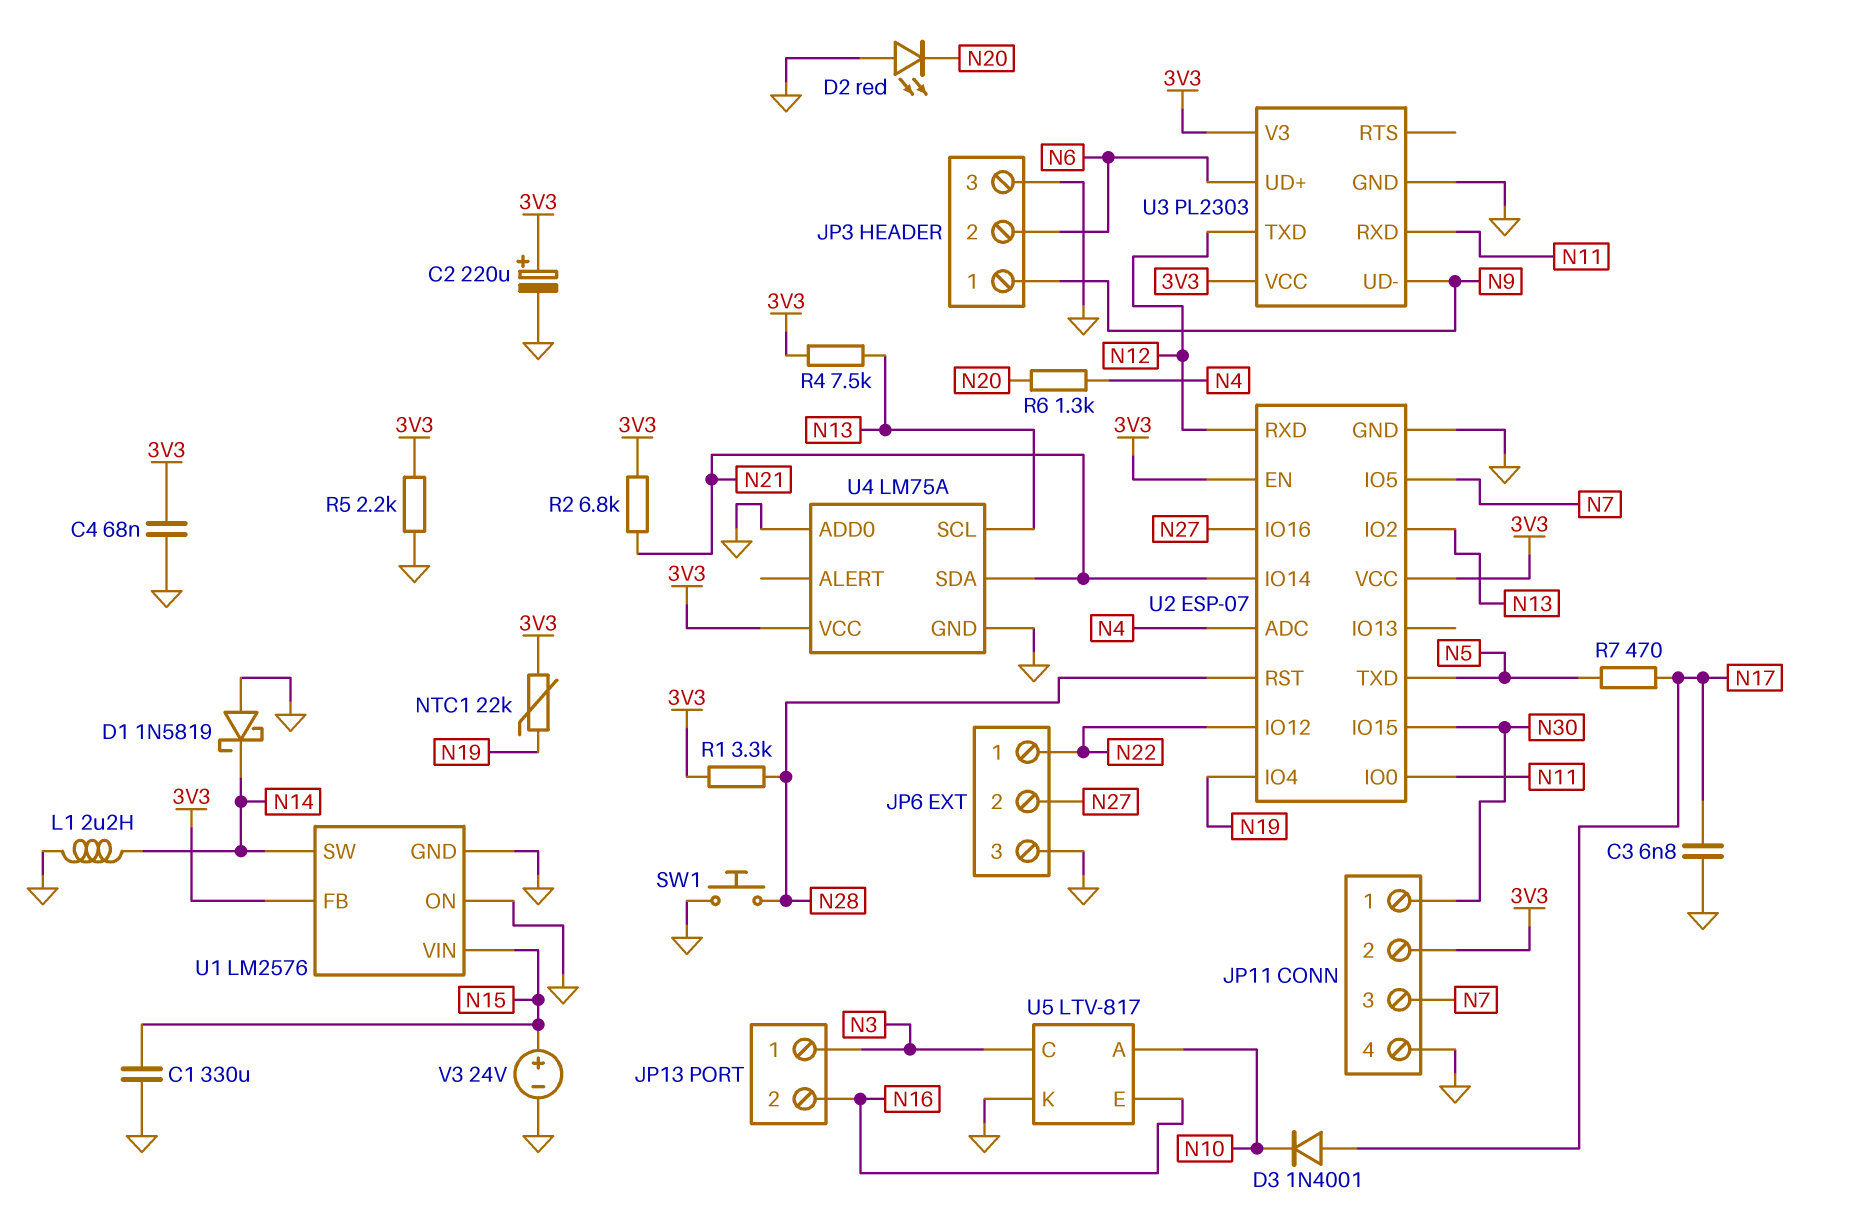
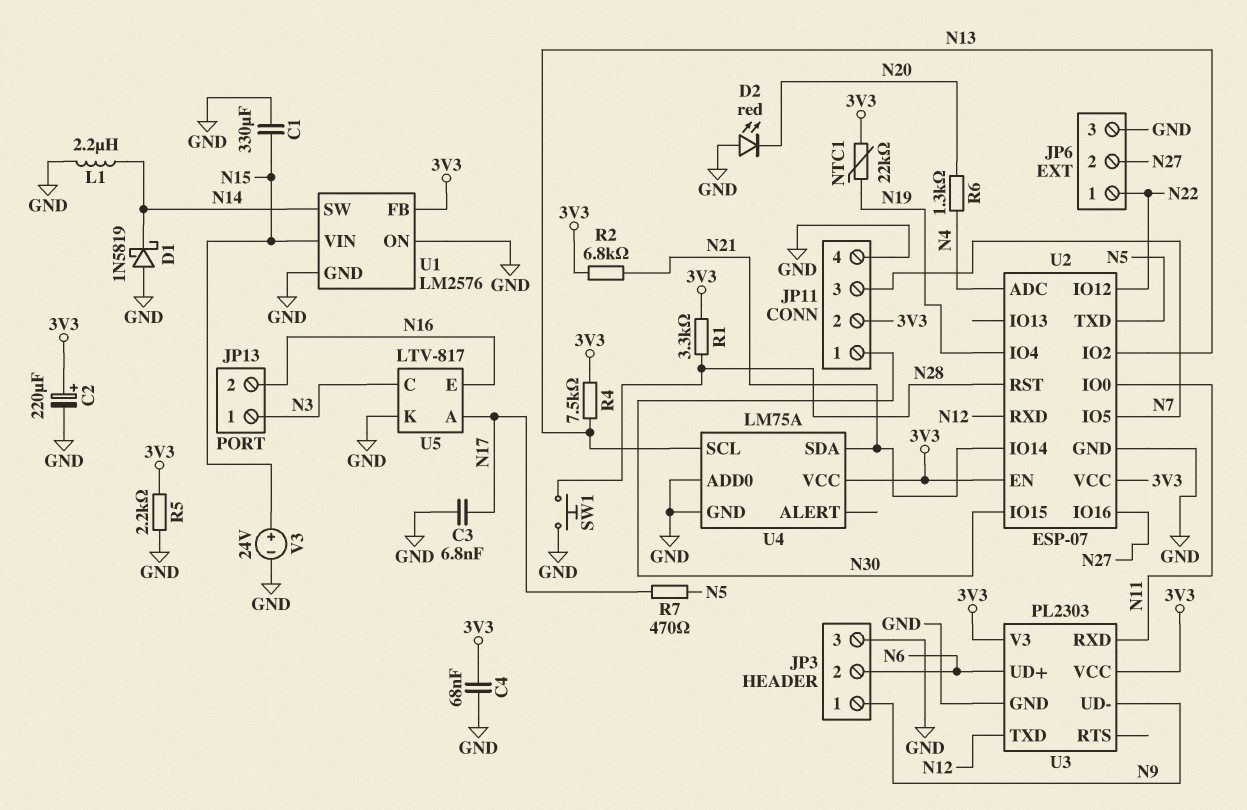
D3: diode 1N4001 (A N17, K N10) -> none
U5 pin A: N10 -> N17

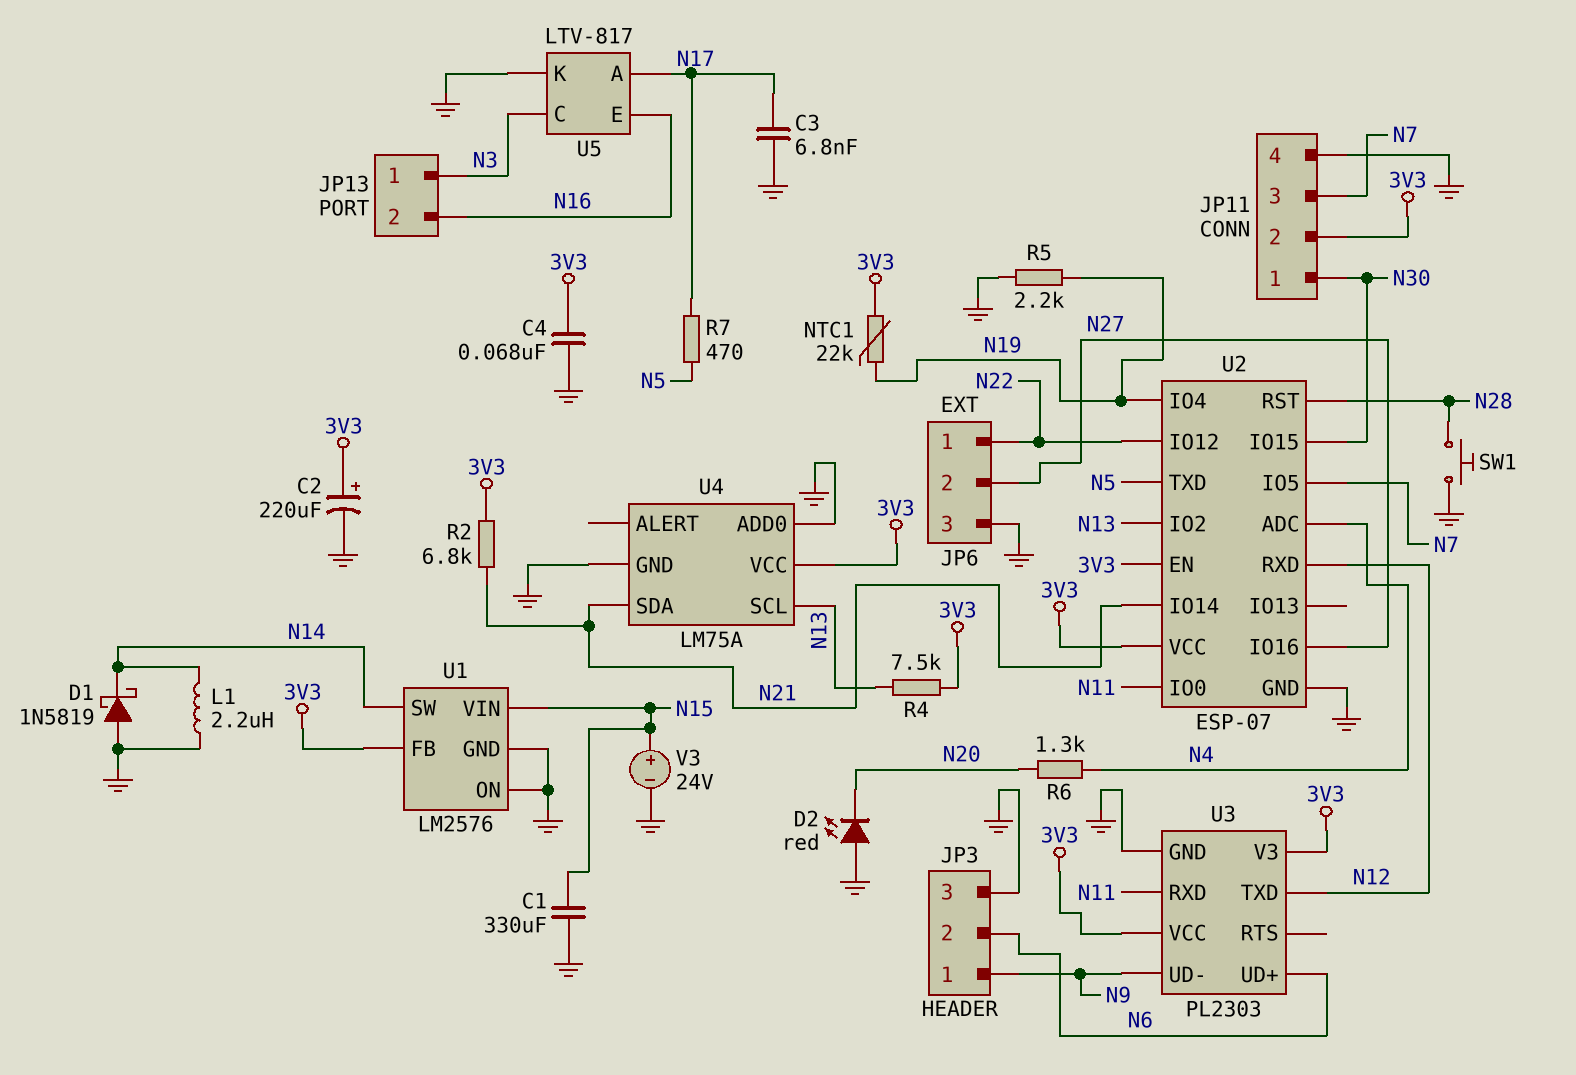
R1: 3.3k (3V3, N28) -> none
R5: 2.2k (3V3, GND) -> 2.2k (GND, N19)

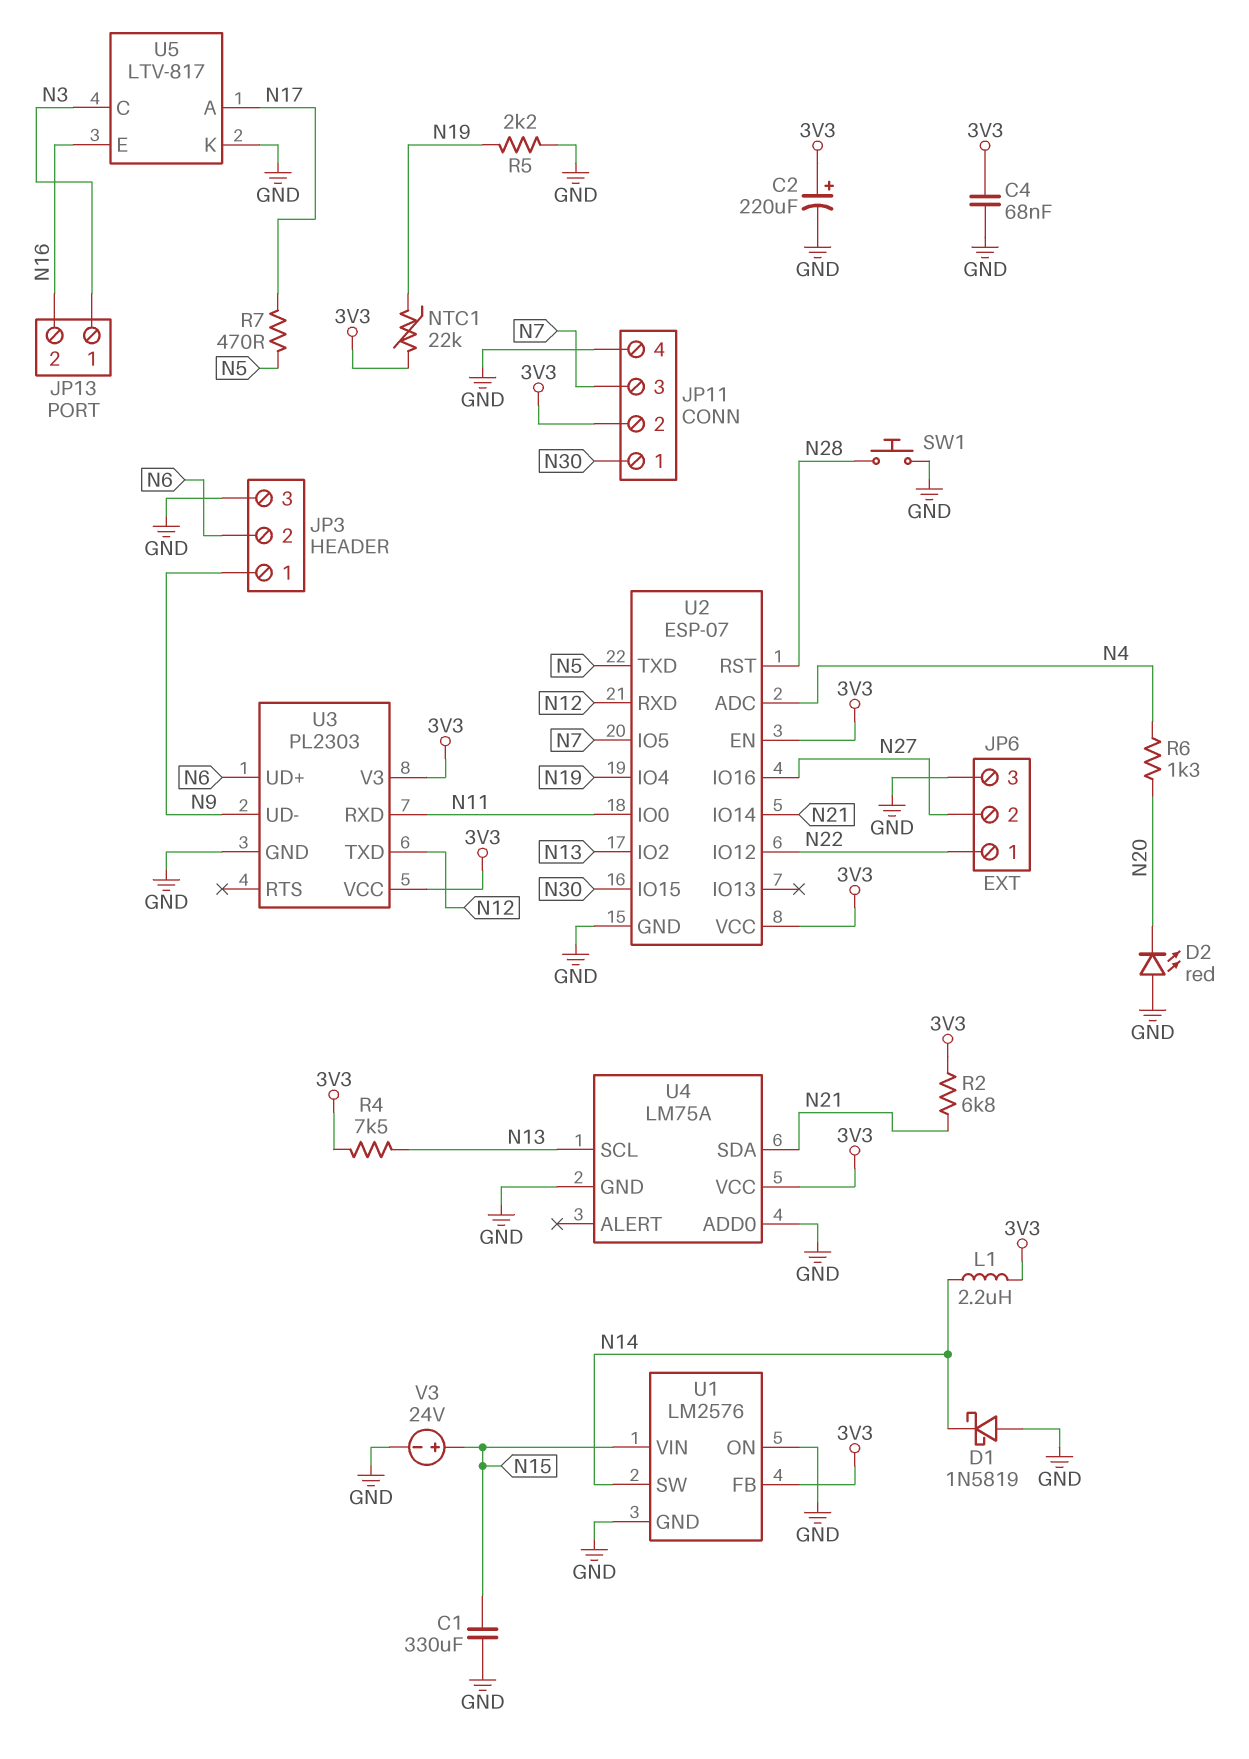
C3: 6.8nF (GND, N17) -> none
L1: 2.2uH (GND, N14) -> 2.2uH (3V3, N14)

